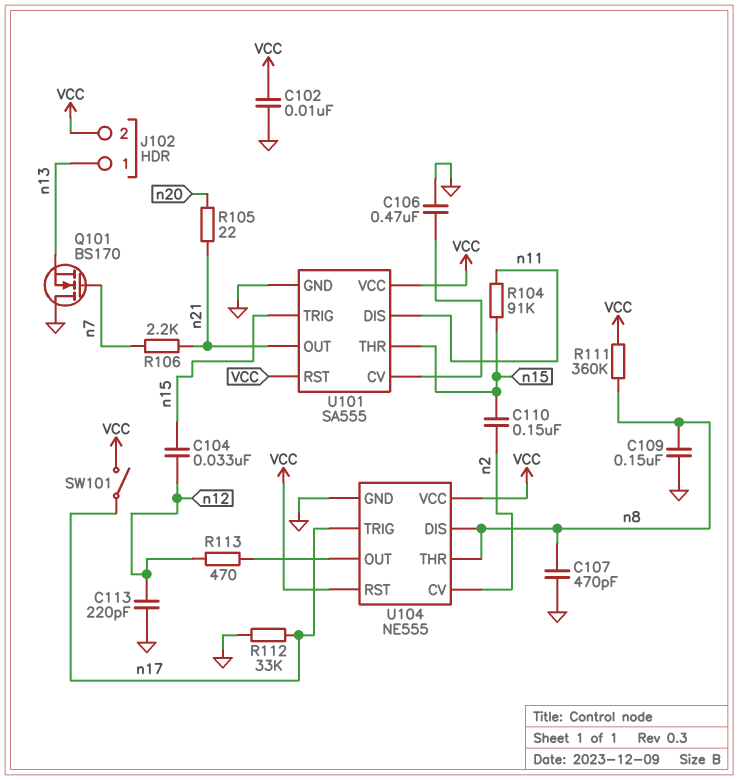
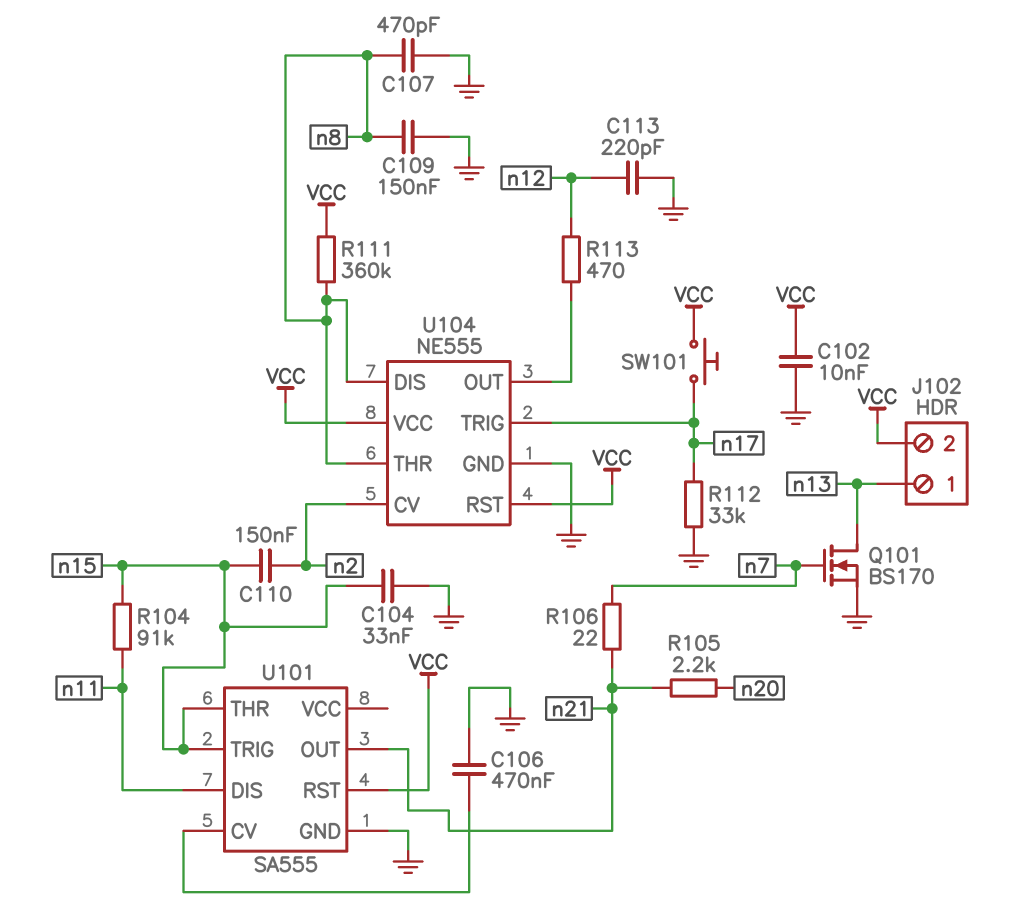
C104: 33nF (n12, n15) -> 33nF (GND, n15)
Q101: NMOS BS170 (G n7, D GND, S n13) -> NMOS BS170 (G n7, D n13, S GND)
R105: 22 (n20, n21) -> 2.2k (n20, n21)
R106: 2.2k (n7, n21) -> 22 (n7, n21)
SW101: switch (VCC, n17) -> button (VCC, n17)
U101 pin VCC: VCC -> none

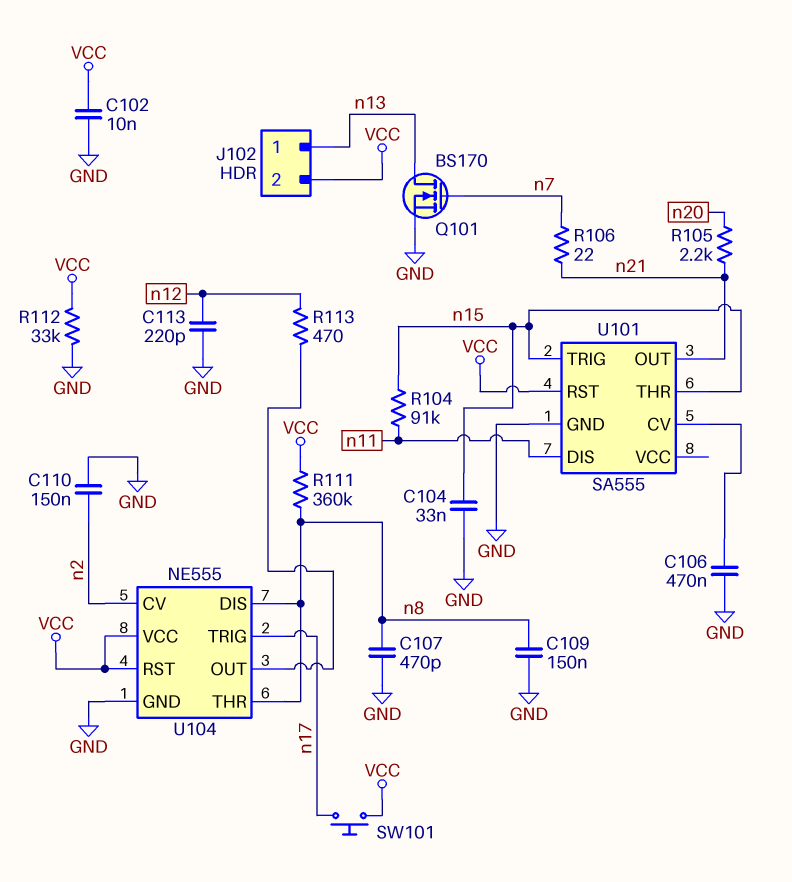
C110: 150nF (n2, n15) -> 150nF (GND, n2)
R112: 33k (GND, n17) -> 33k (GND, VCC)

